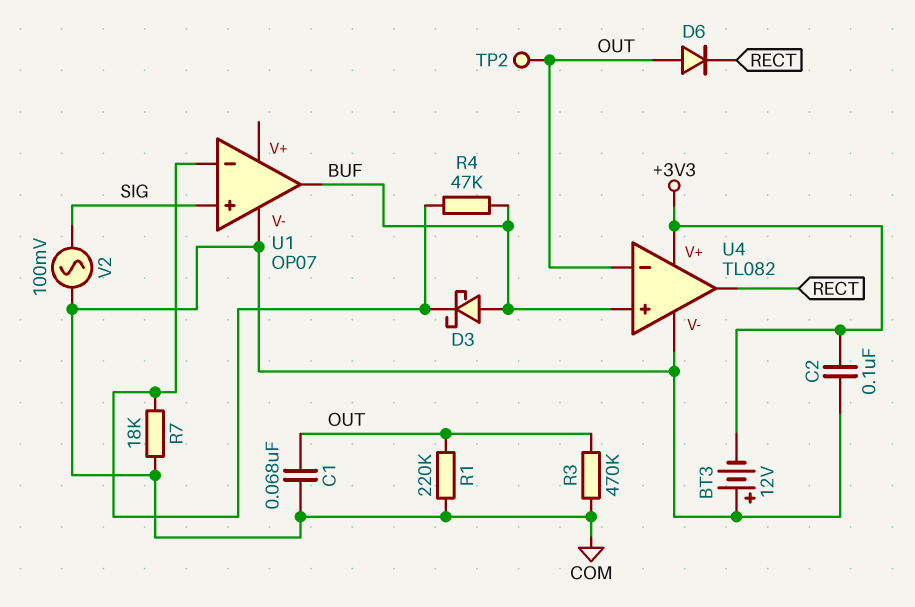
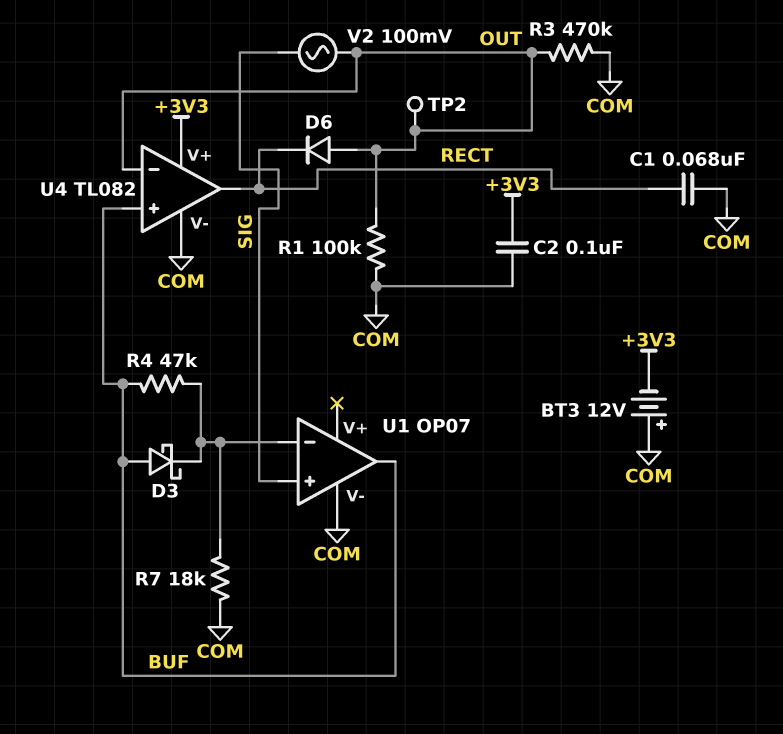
C1: 68nF (COM, OUT) -> 68nF (COM, RECT)
R1: 220k (COM, OUT) -> 100k (COM, OUT)
V2: AC 100mV (COM, SIG) -> AC 100mV (OUT, SIG)

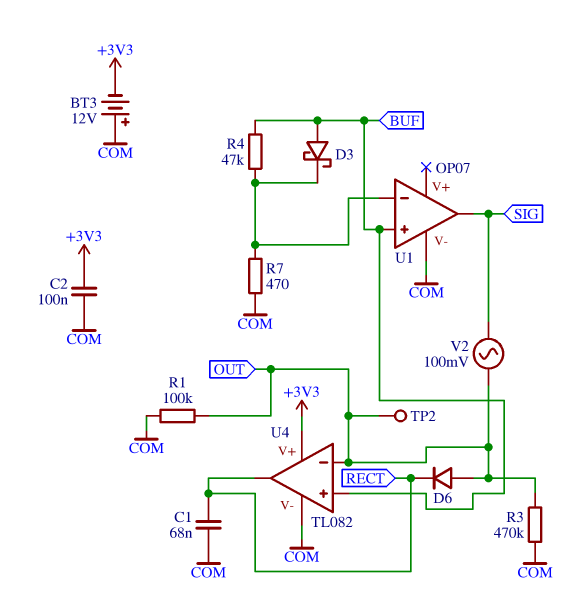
R7: 18k (COM, U1/in-) -> 470 (COM, U1/in-)
U1 pin in+: SIG -> BUF
U1 pin out: BUF -> SIG

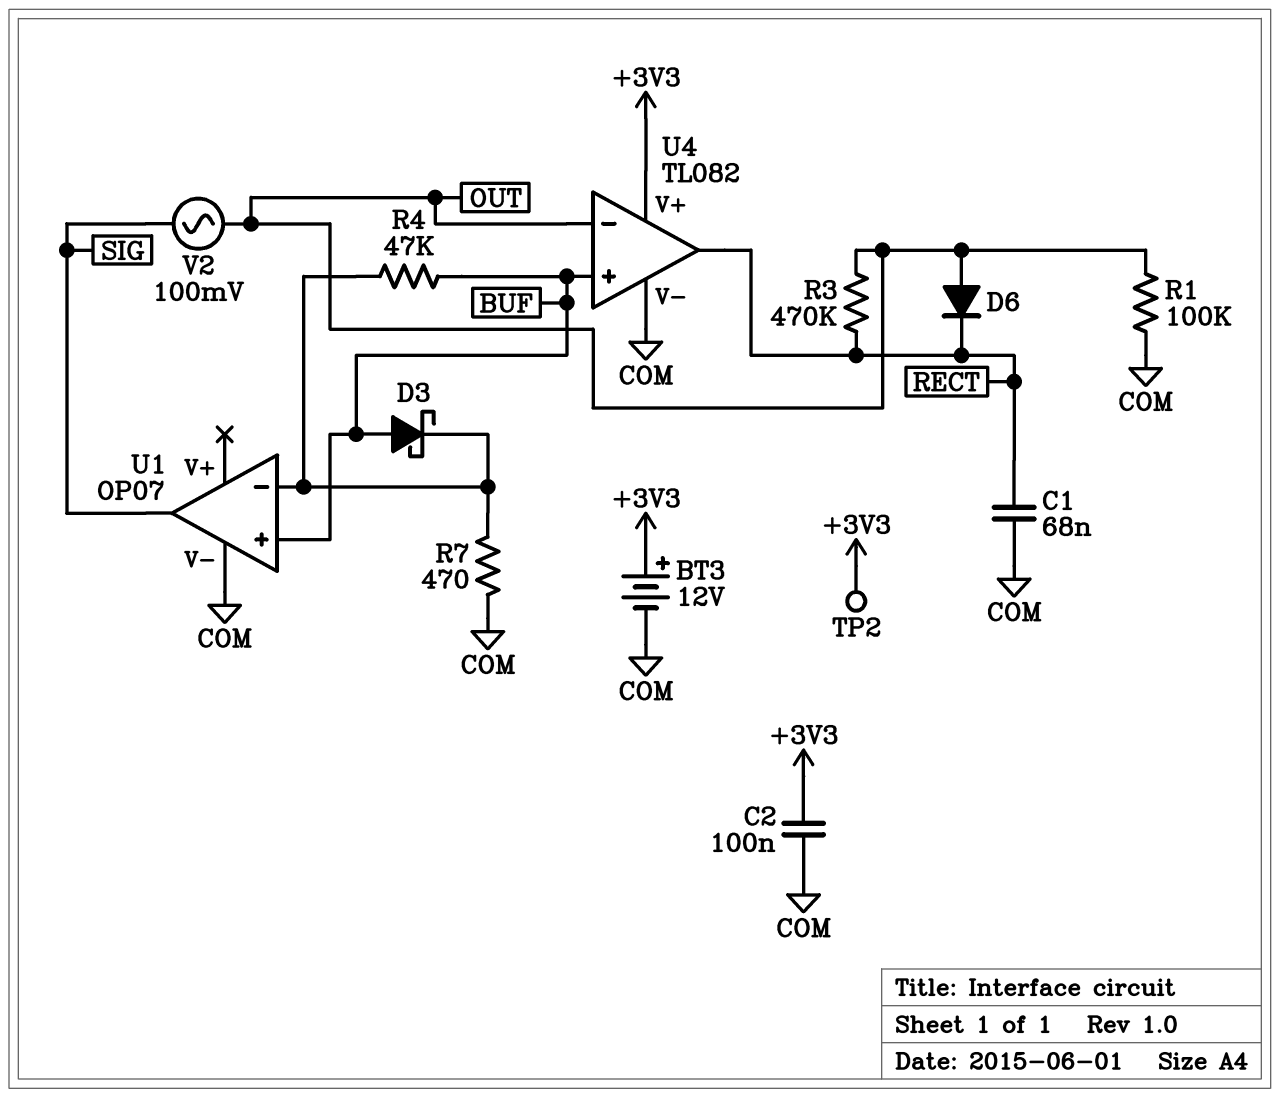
BT3: 12V (plus COM, minus +3V3) -> 12V (plus +3V3, minus COM)
R3: 470k (COM, OUT) -> 470k (OUT, RECT)
TP2: test point (OUT) -> test point (+3V3)

